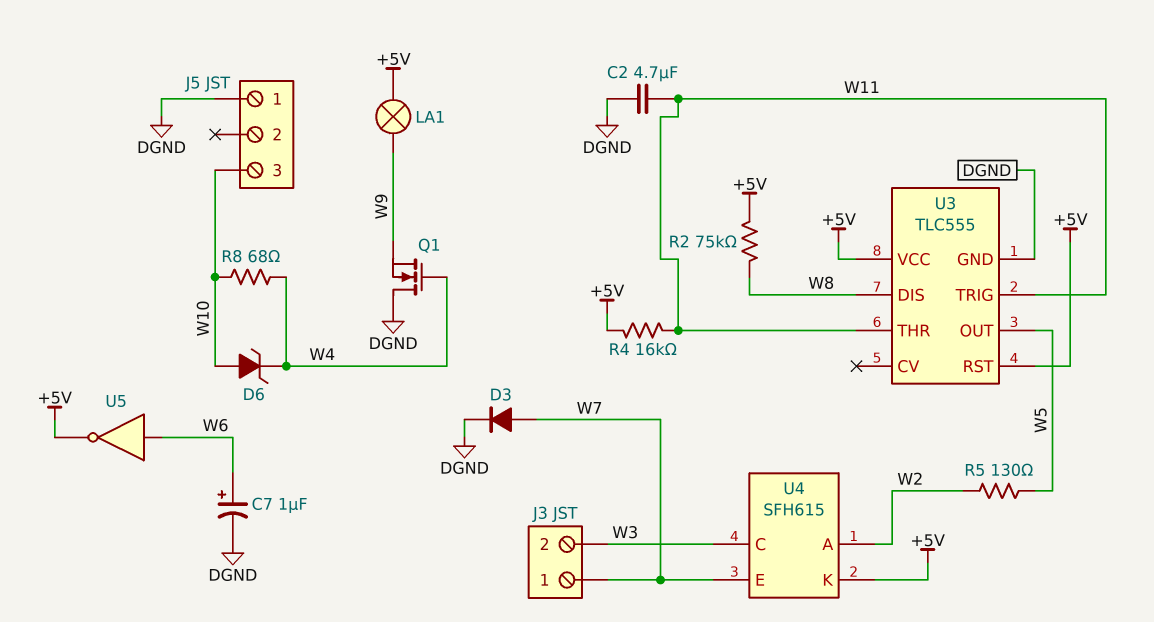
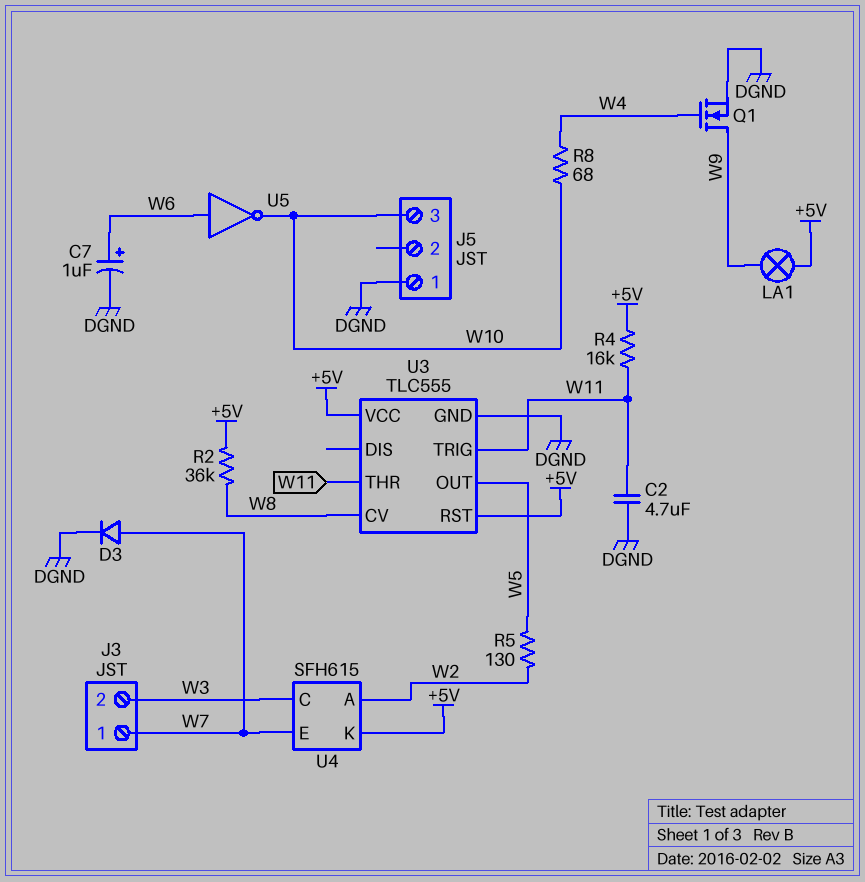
D6: zener (A W10, K W4) -> none
Q1: NMOS (G W4, D DGND, S W9) -> NMOS (G W4, D W9, S DGND)
R2: 75k (+5V, W8) -> 36k (+5V, W8)
U3 pin CV: none -> W8
U3 pin DIS: W8 -> none
U5: NOT (in W6, out +5V) -> NOT (in W6, out W10)

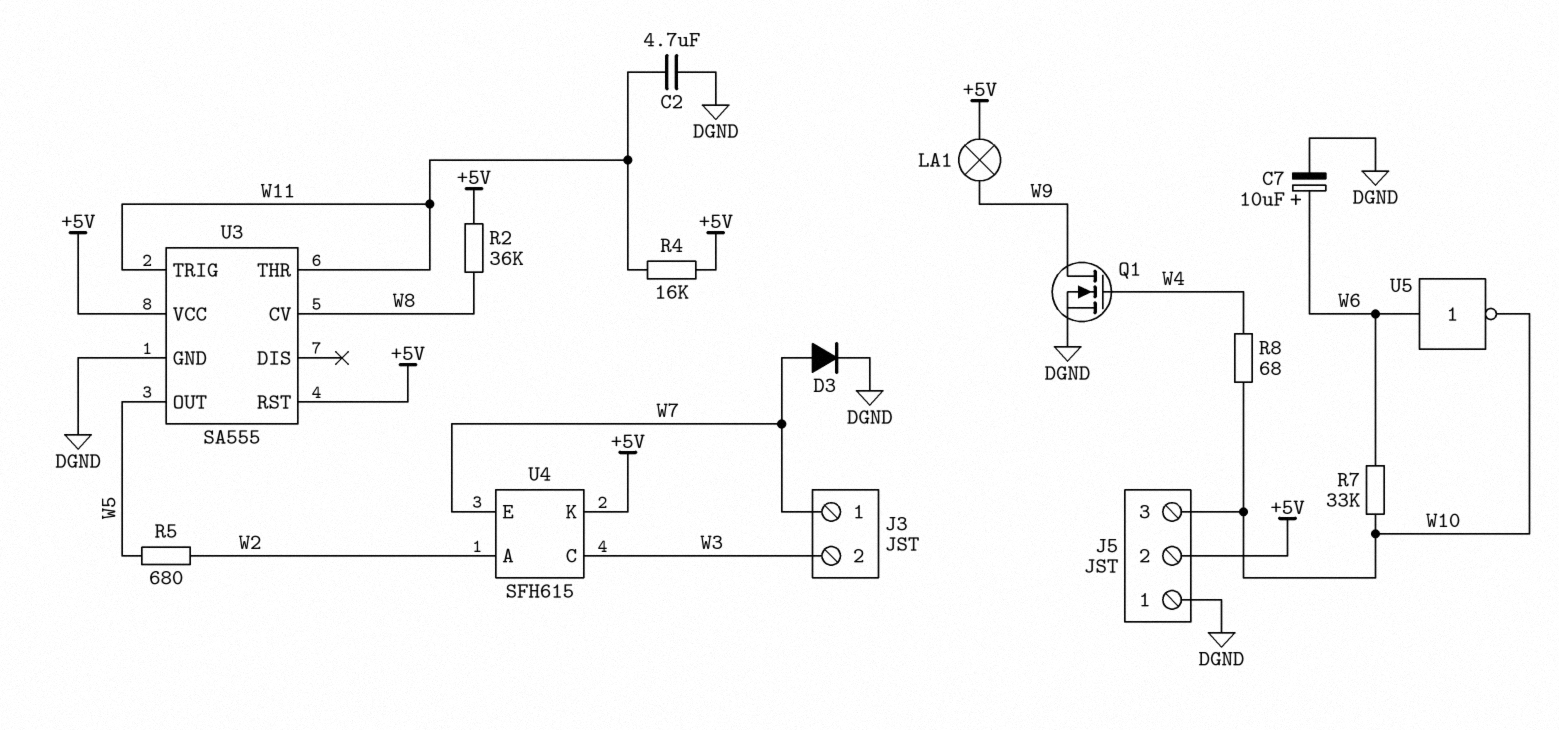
C7: 1uF (plus W6, minus DGND) -> 10uF (plus W6, minus DGND)
J5 pin 2: none -> +5V
R5: 130 (W2, W5) -> 680 (W2, W5)
R7: none -> 33k (W6, W10)
U3: TLC555 -> SA555

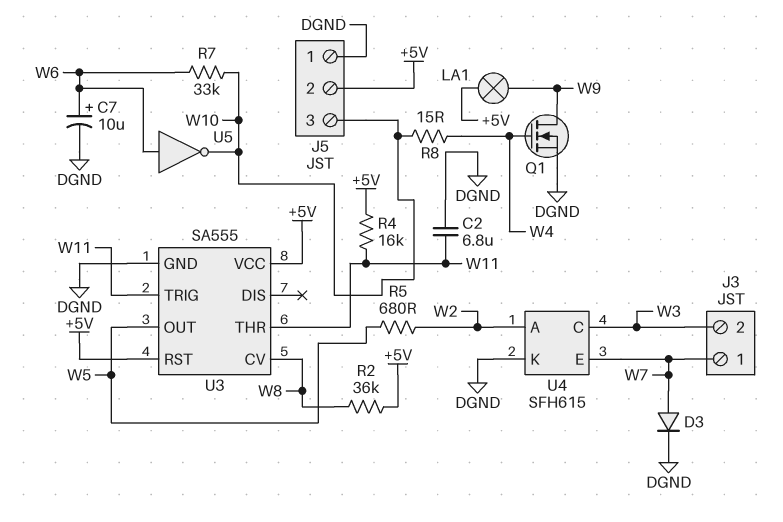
C2: 4.7uF (DGND, W11) -> 6.8uF (DGND, W11)
R8: 68 (W4, W10) -> 15 (W4, W10)
U4 pin K: +5V -> DGND

